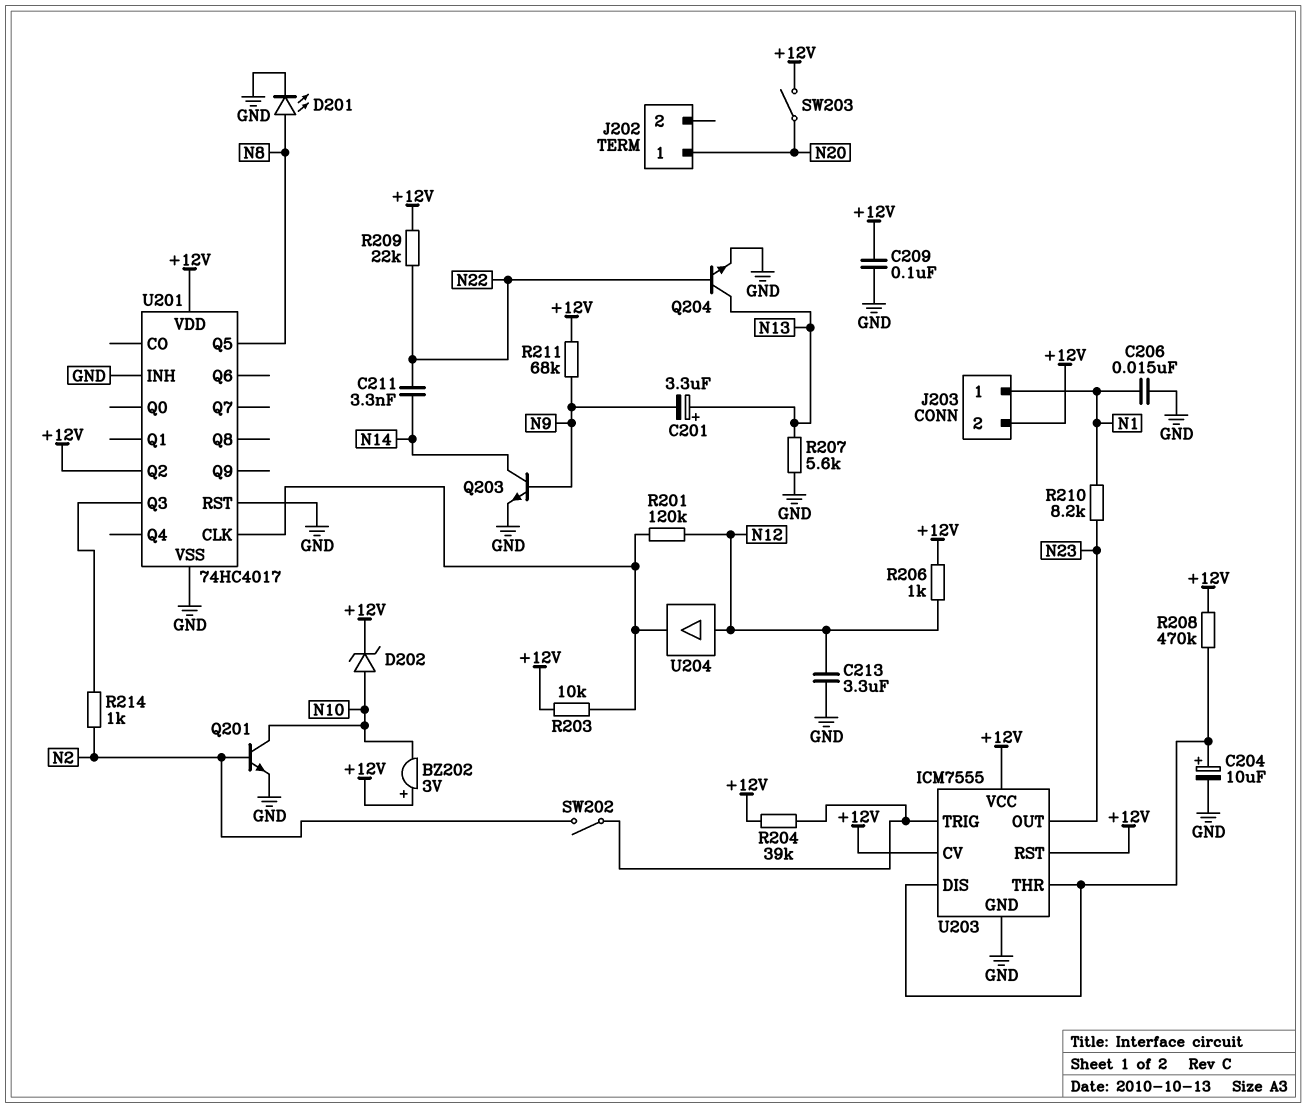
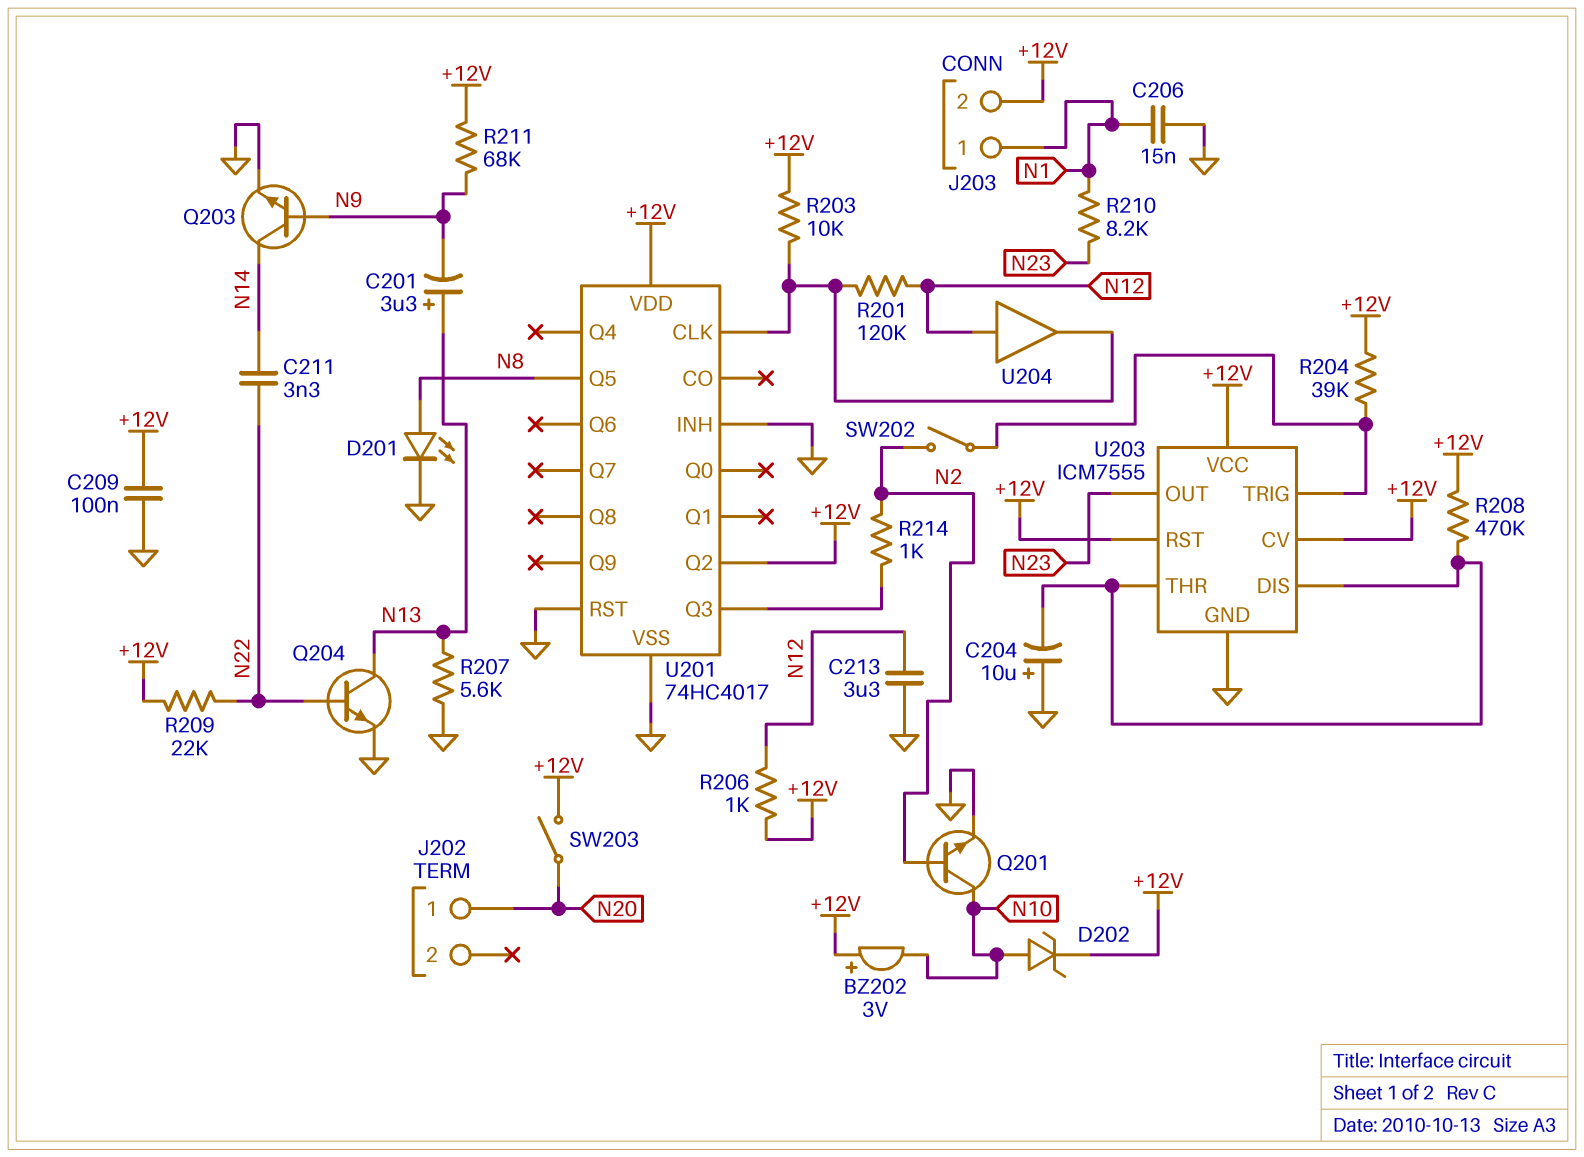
C204: 10uF (plus U203/DIS, minus GND) -> 10uF (plus GND, minus U203/DIS)

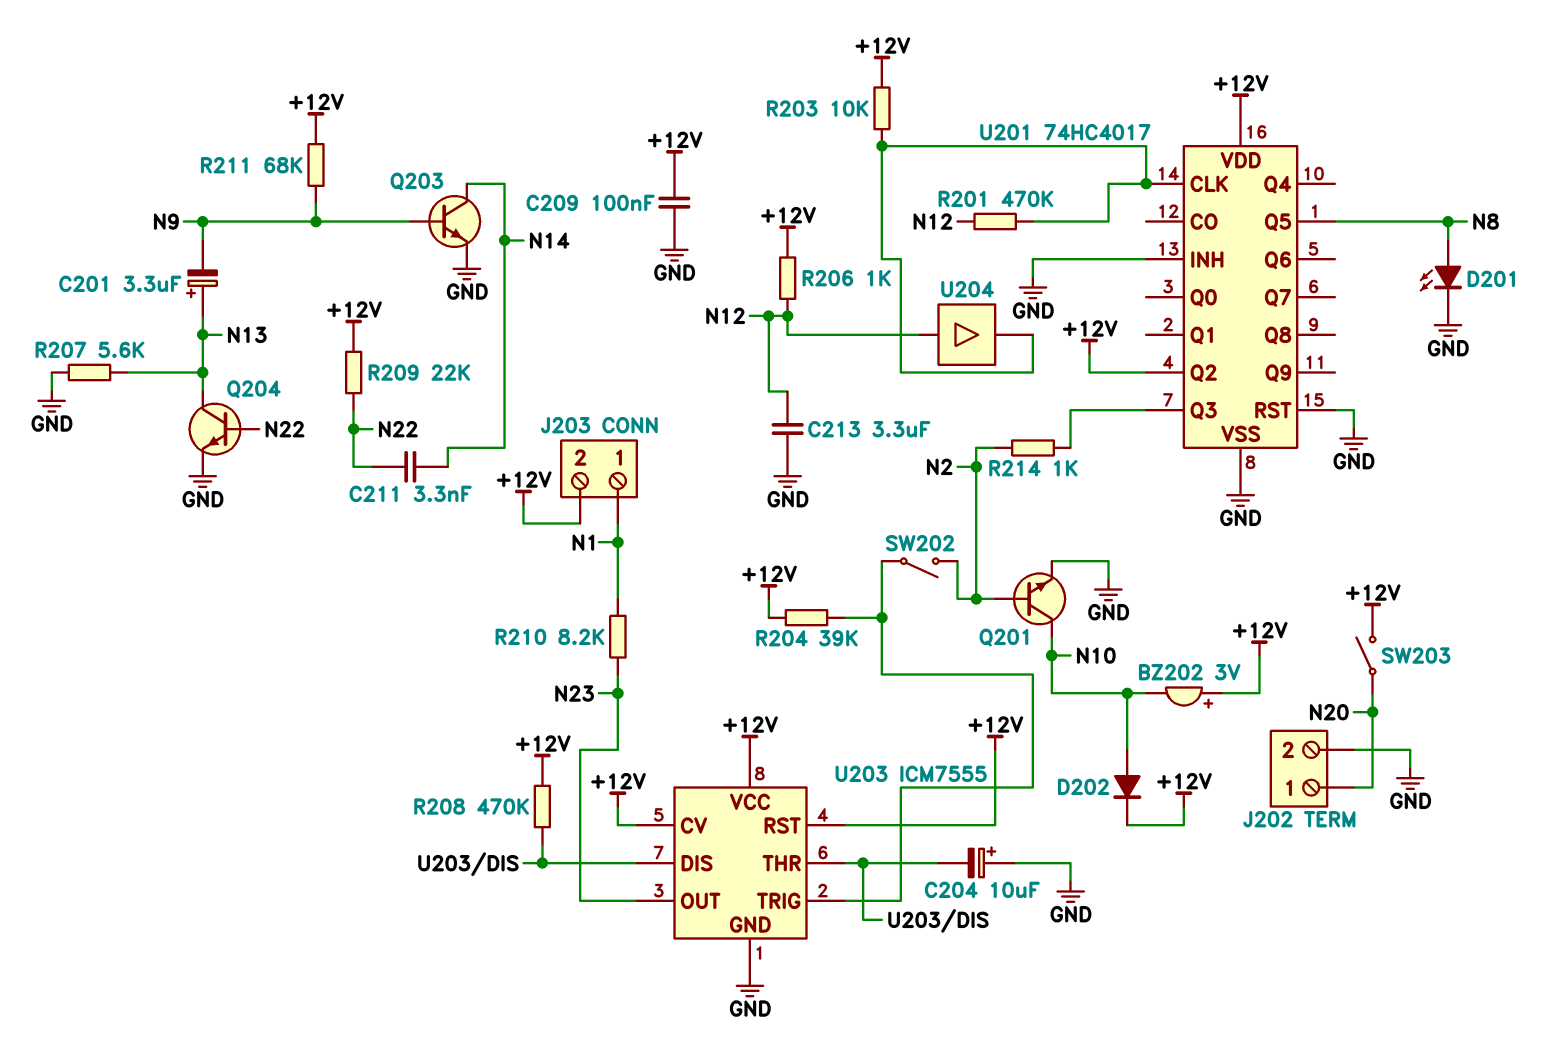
C206: 15nF (GND, N1) -> none
D202: zener (A N10, K +12V) -> diode (A N10, K +12V)
J202 pin 2: none -> GND
R201: 120k (N12, U201/CLK) -> 470k (N12, U201/CLK)

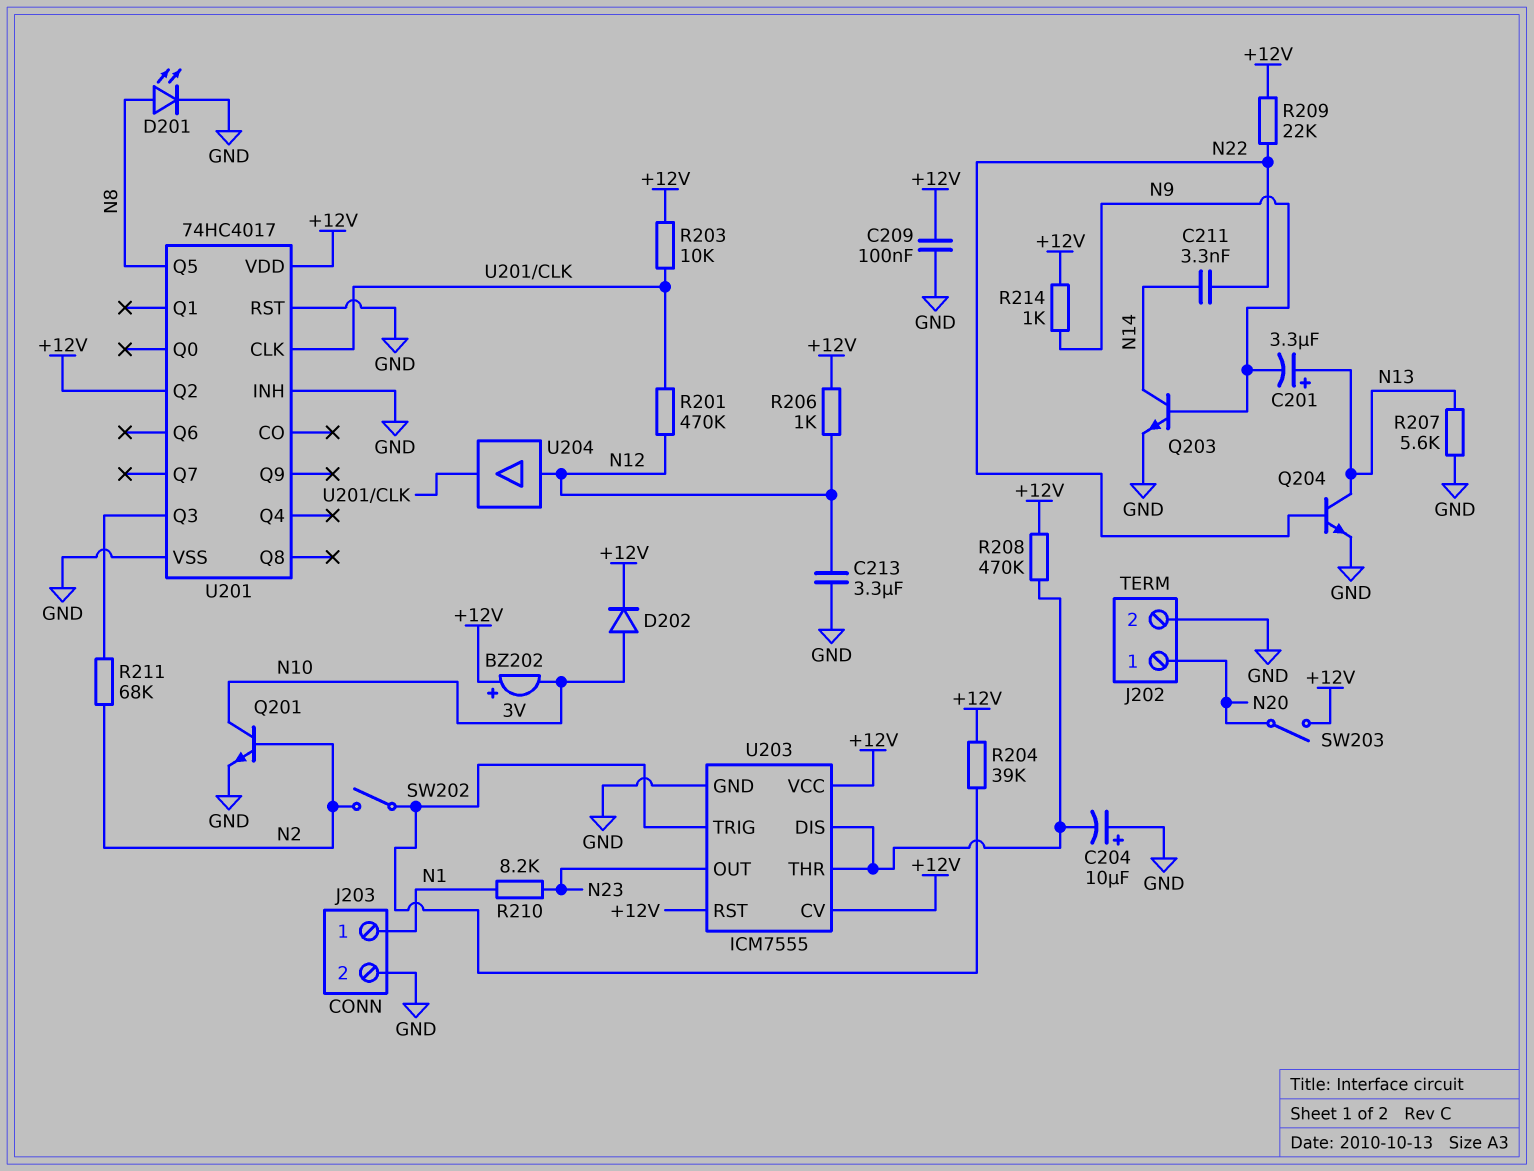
J203 pin 2: +12V -> GND
R211: 68k (+12V, N9) -> 68k (N2, U201/Q3)
R214: 1k (N2, U201/Q3) -> 1k (+12V, N9)

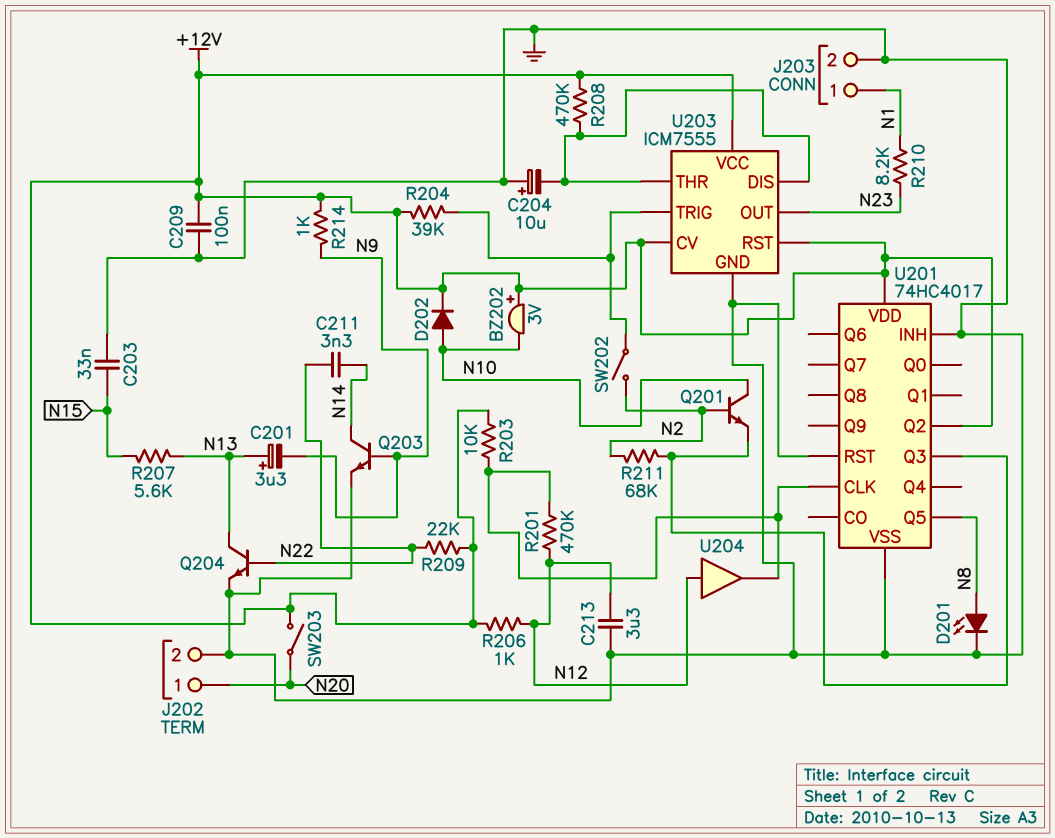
C203: none -> 33nF (GND, N15)
Q201: NPN (B N2, C N10, E GND) -> NPN (B N2, C N10, E U201/Q3)
R207: 5.6k (GND, N13) -> 5.6k (N13, N15)

